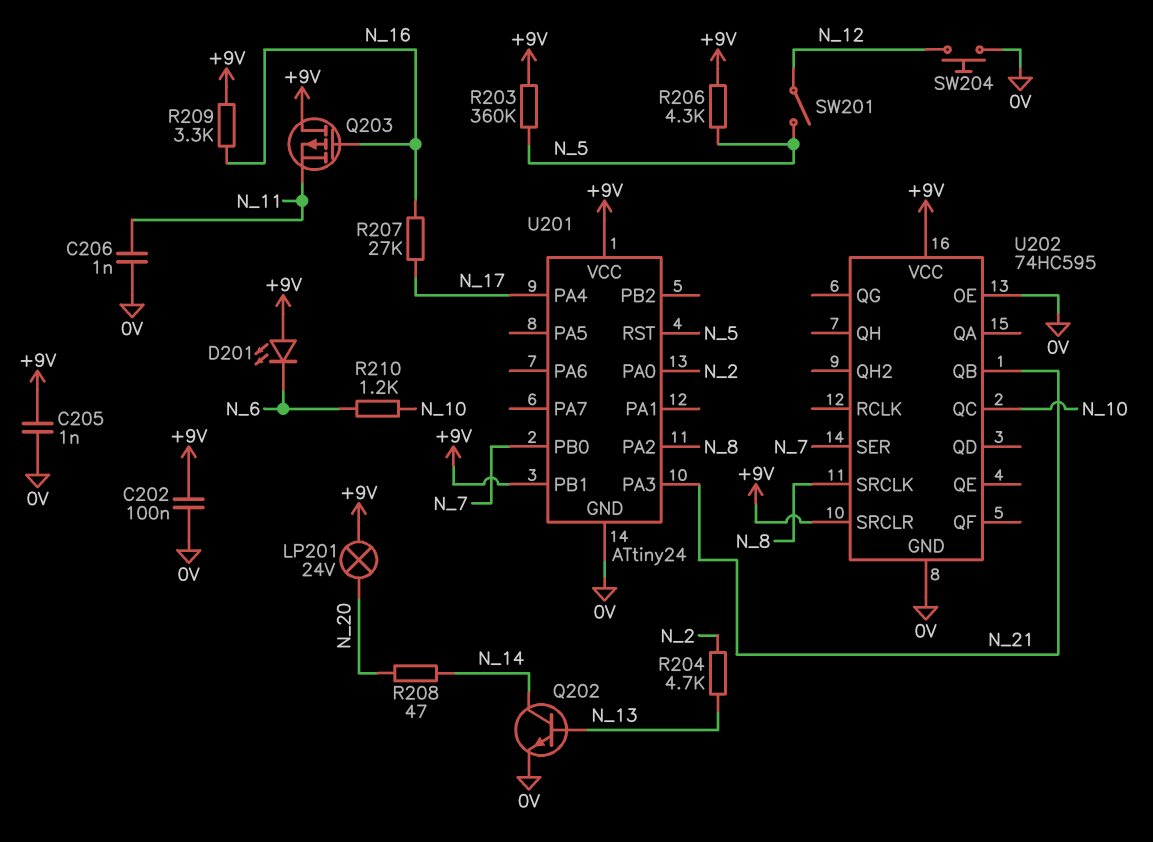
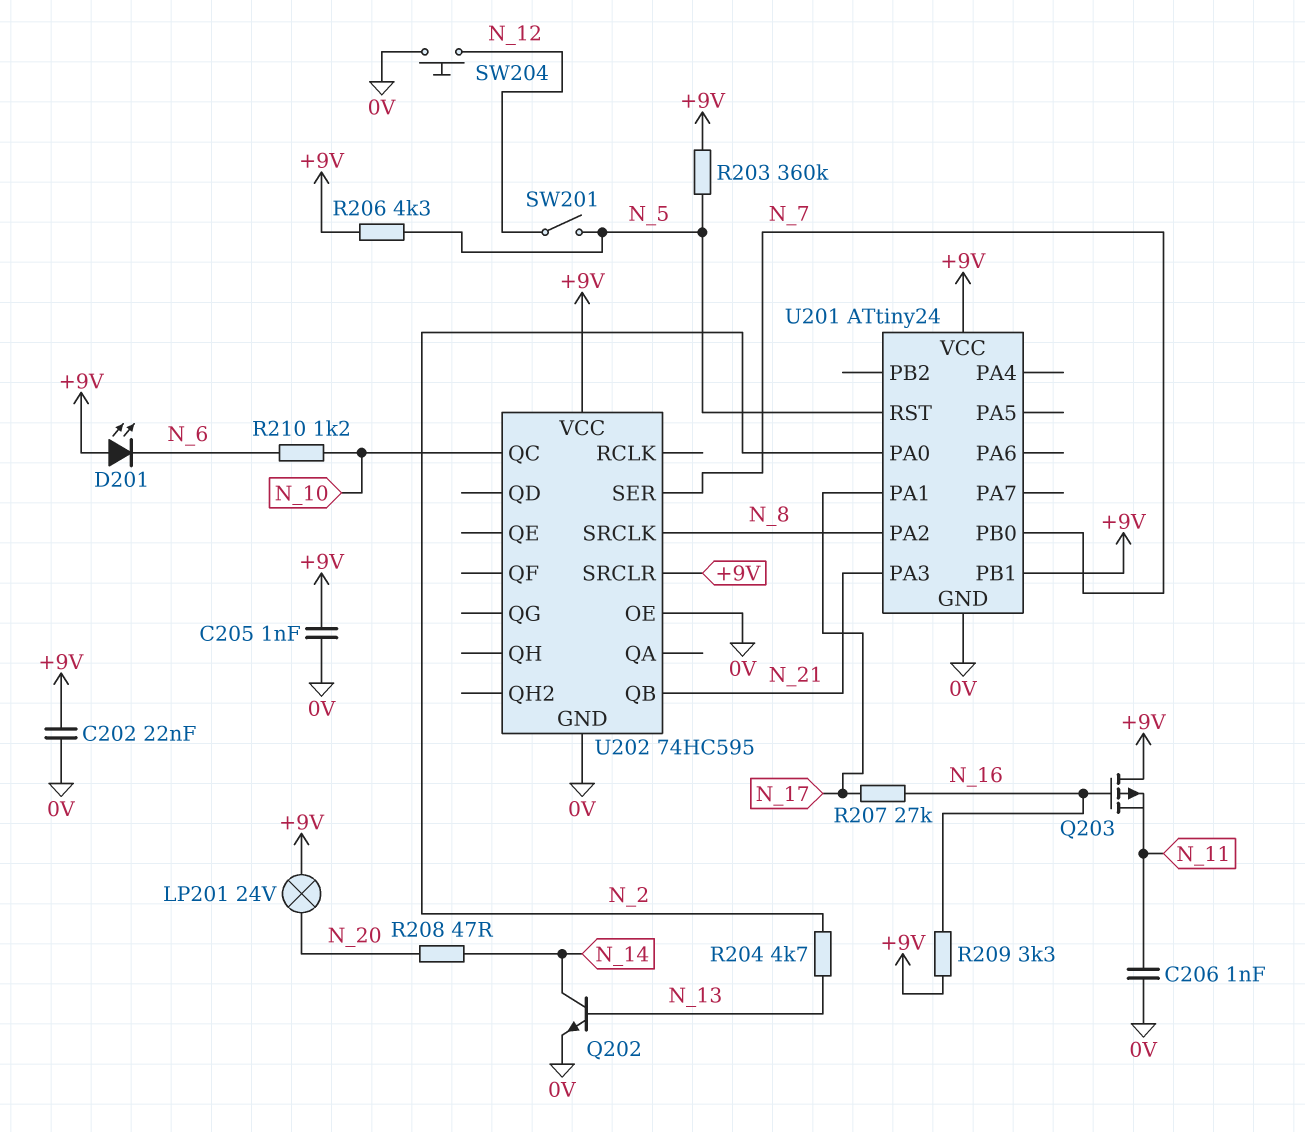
C202: 100nF (+9V, 0V) -> 22nF (+9V, 0V)
U201 pin PA1: none -> N_17
U201 pin PA4: N_17 -> none

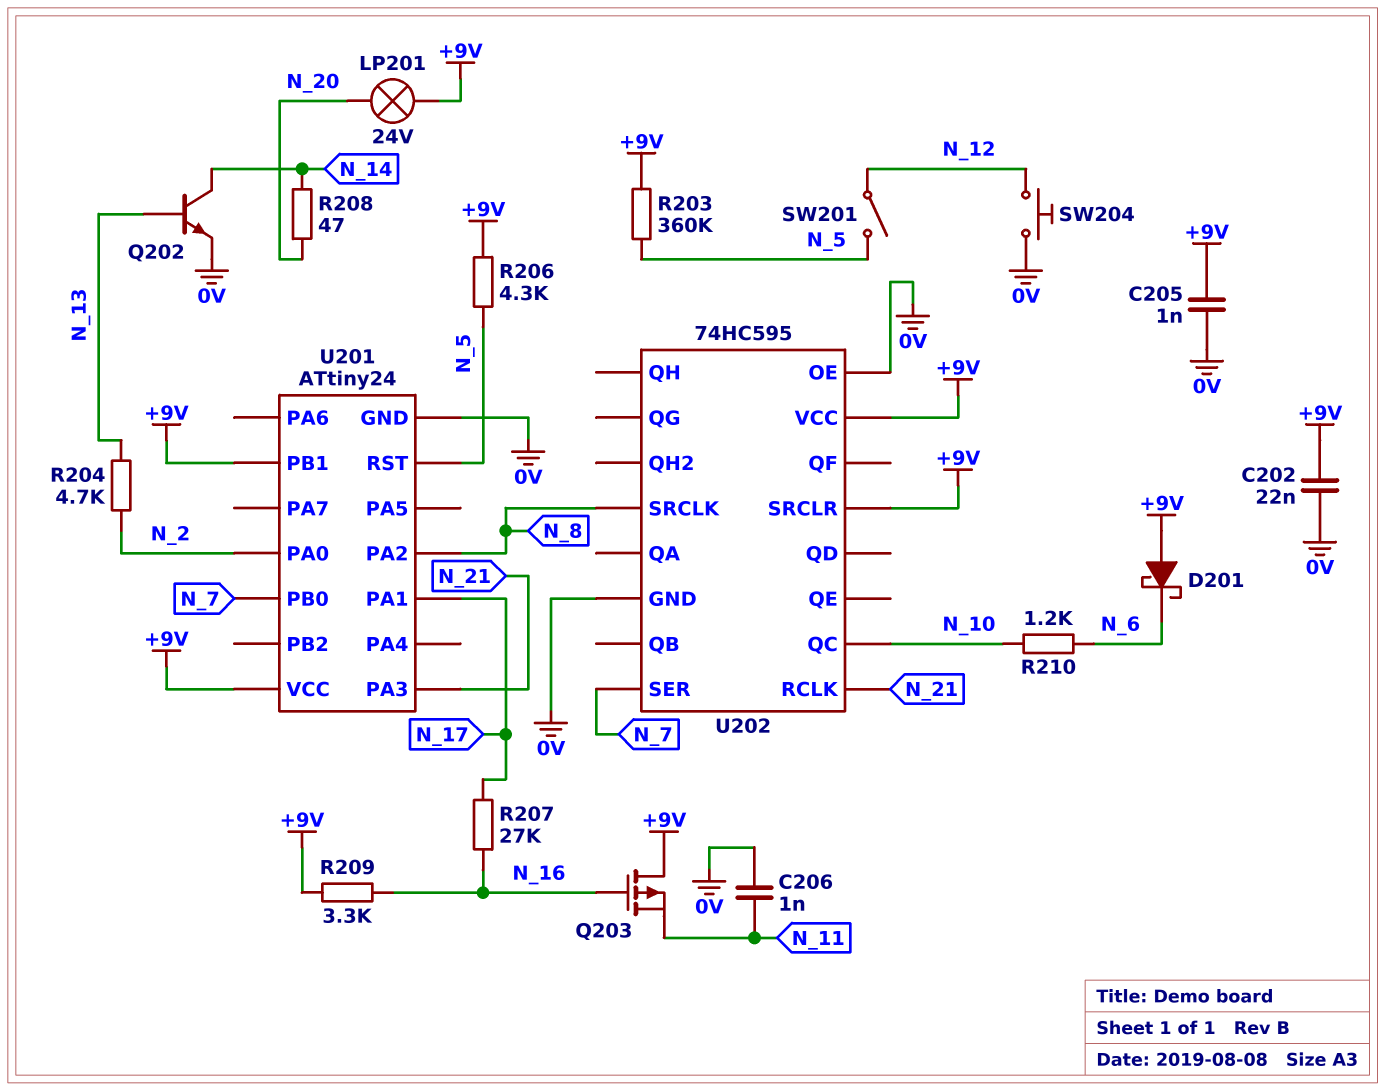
D201: LED (A +9V, K N_6) -> schottky (A +9V, K N_6)
U202 pin QB: N_21 -> none
U202 pin RCLK: none -> N_21

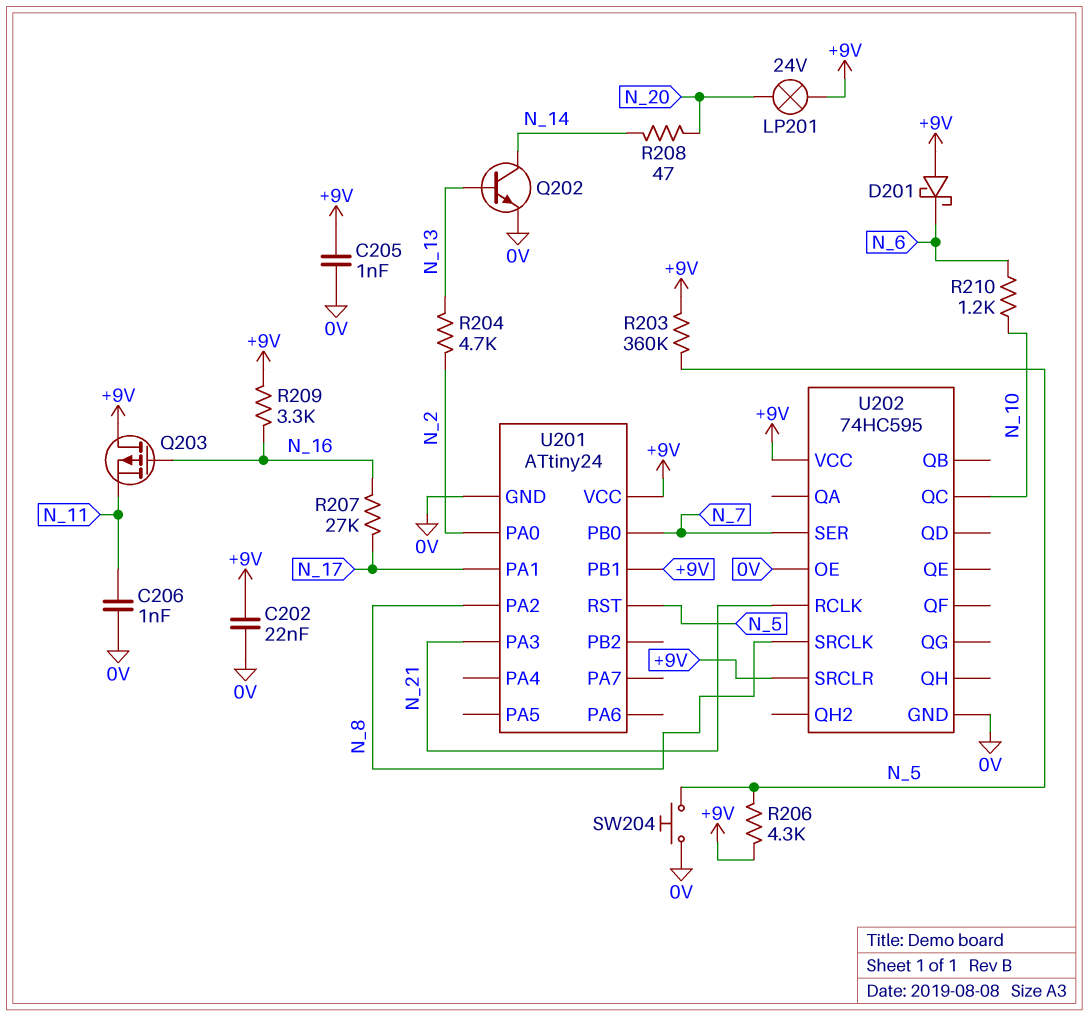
SW201: switch (N_5, N_12) -> none
SW204: button (0V, N_12) -> button (0V, N_5)

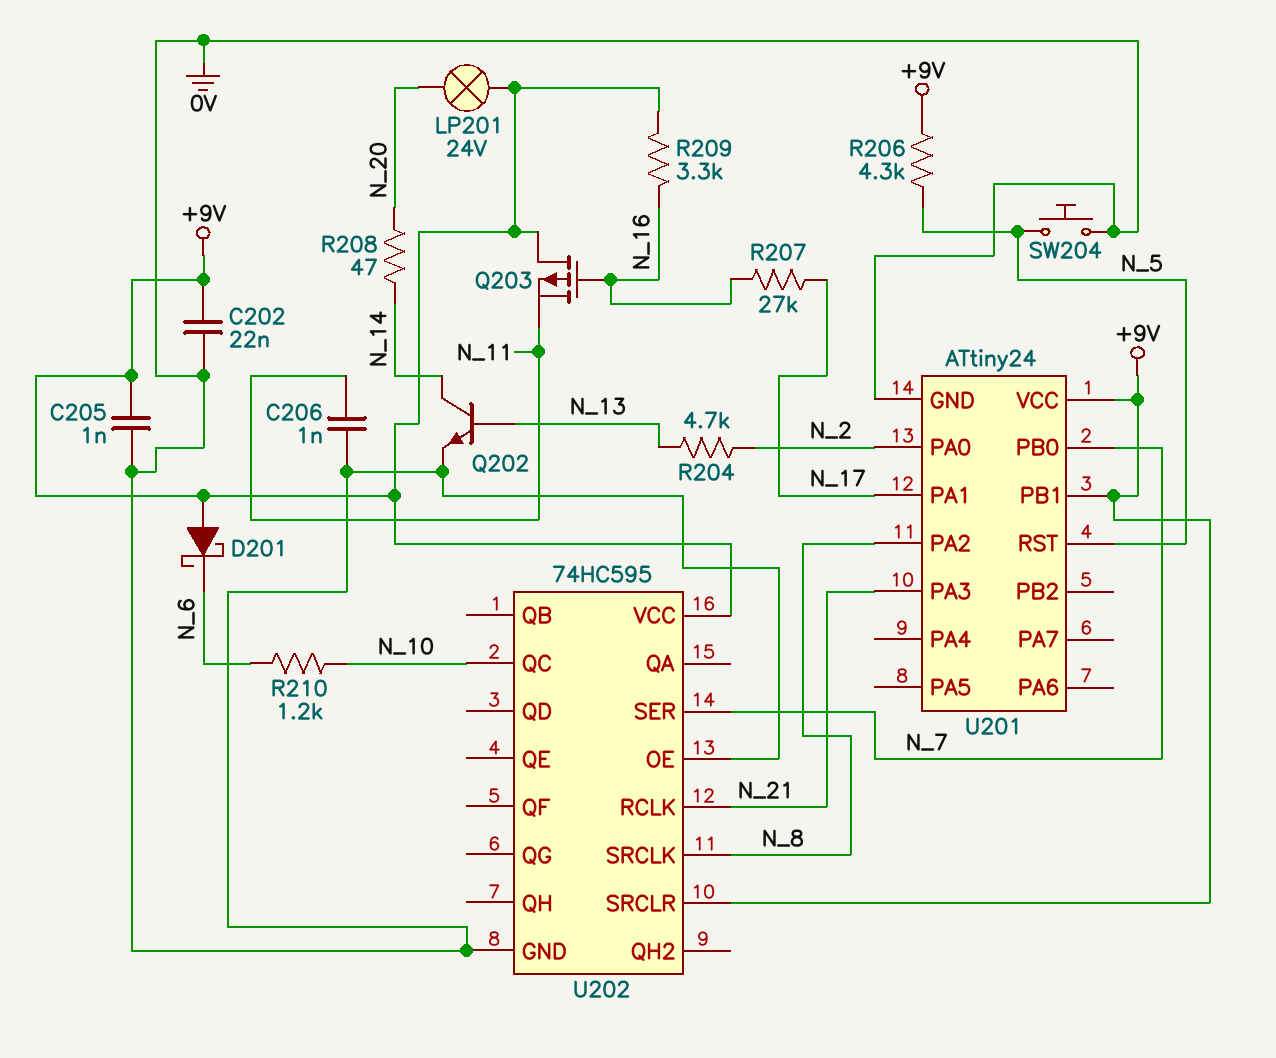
R203: 360k (+9V, N_5) -> none

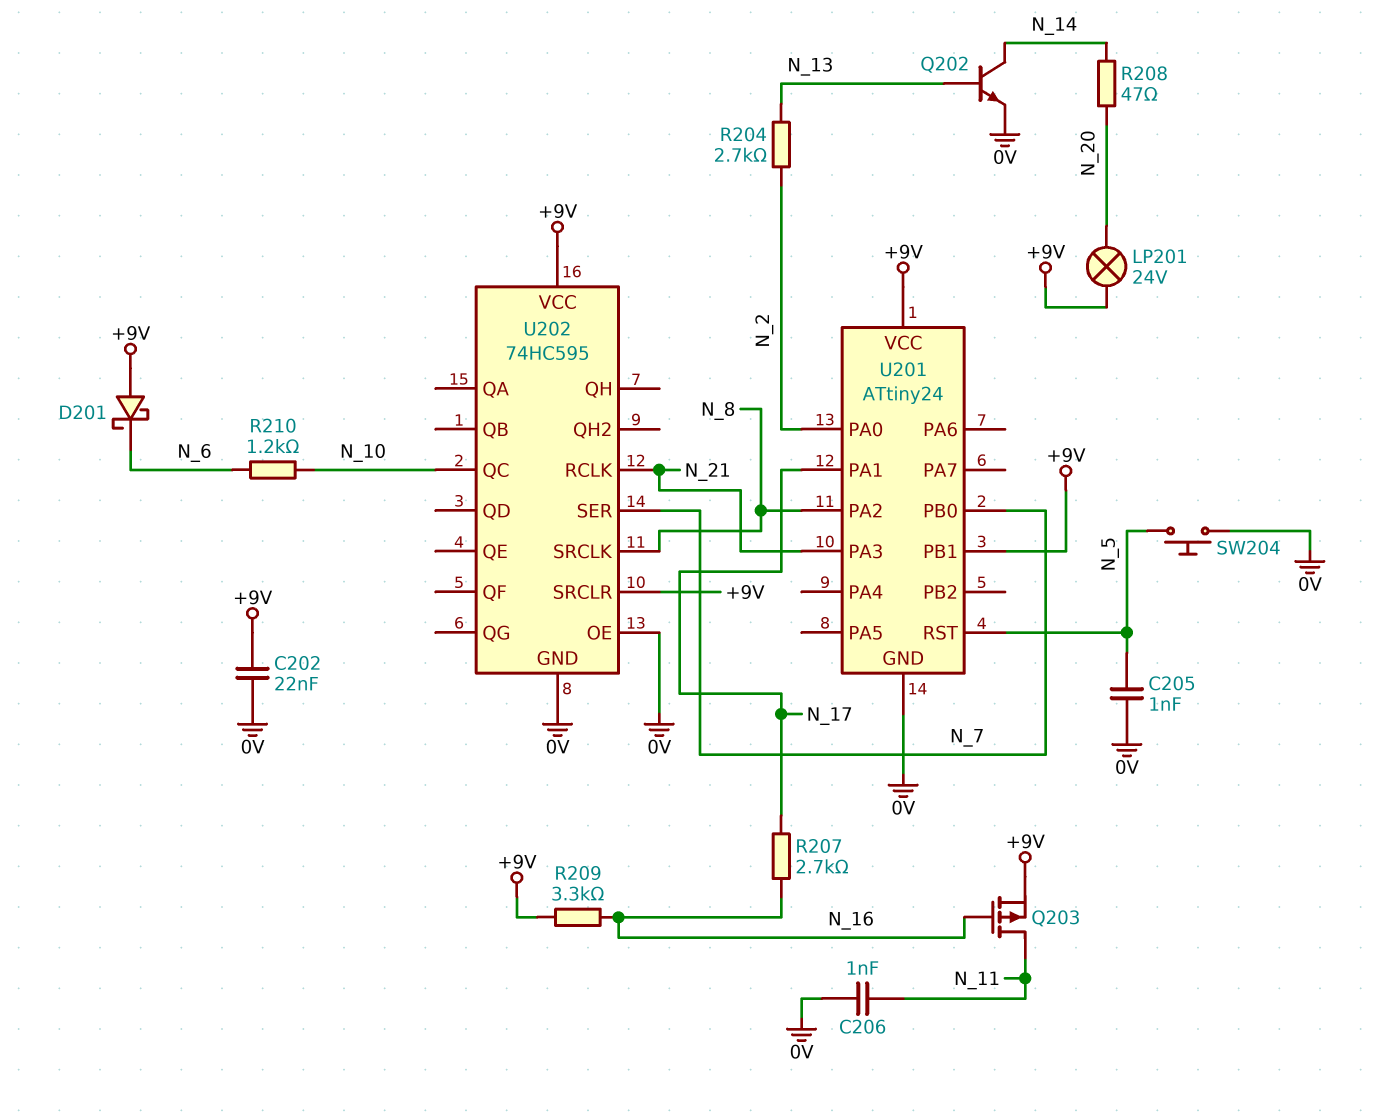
C205: 1nF (+9V, 0V) -> 1nF (0V, N_5)
Q203: PMOS (G N_16, D +9V, S N_11) -> PMOS (G N_16, D N_11, S +9V)
R204: 4.7k (N_2, N_13) -> 2.7k (N_2, N_13)
R206: 4.3k (+9V, N_5) -> none
R207: 27k (N_16, N_17) -> 2.7k (N_16, N_17)

